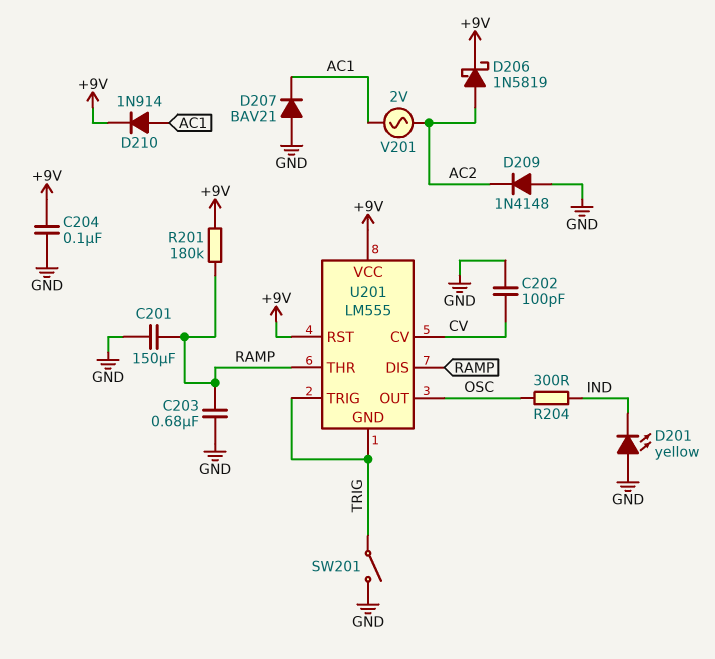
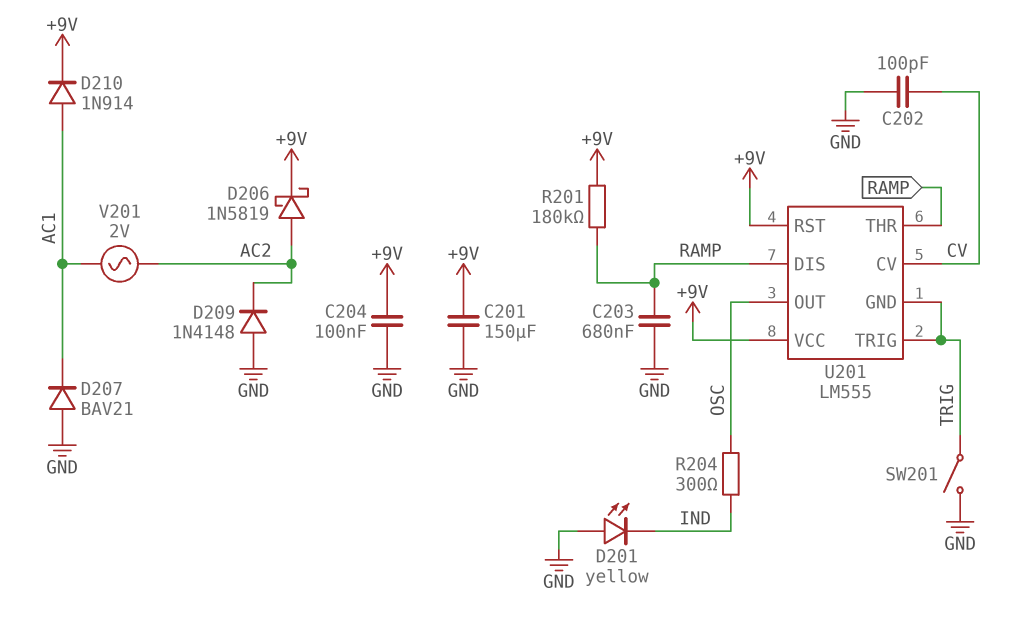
C201: 150uF (GND, RAMP) -> 150uF (+9V, GND)

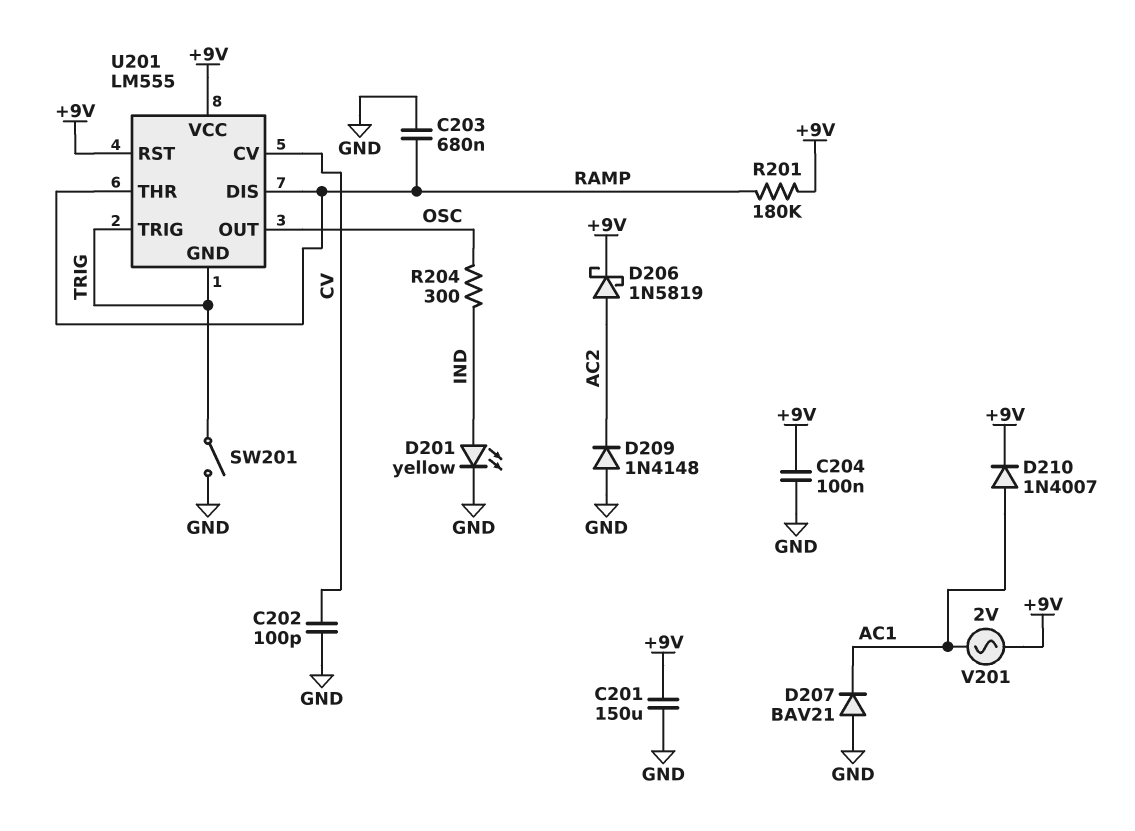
D201: LED yellow (A GND, K IND) -> LED yellow (A IND, K GND)
D210: diode 1N914 (A AC1, K +9V) -> diode 1N4007 (A AC1, K +9V)
V201: AC 2V (AC1, AC2) -> AC 2V (+9V, AC1)

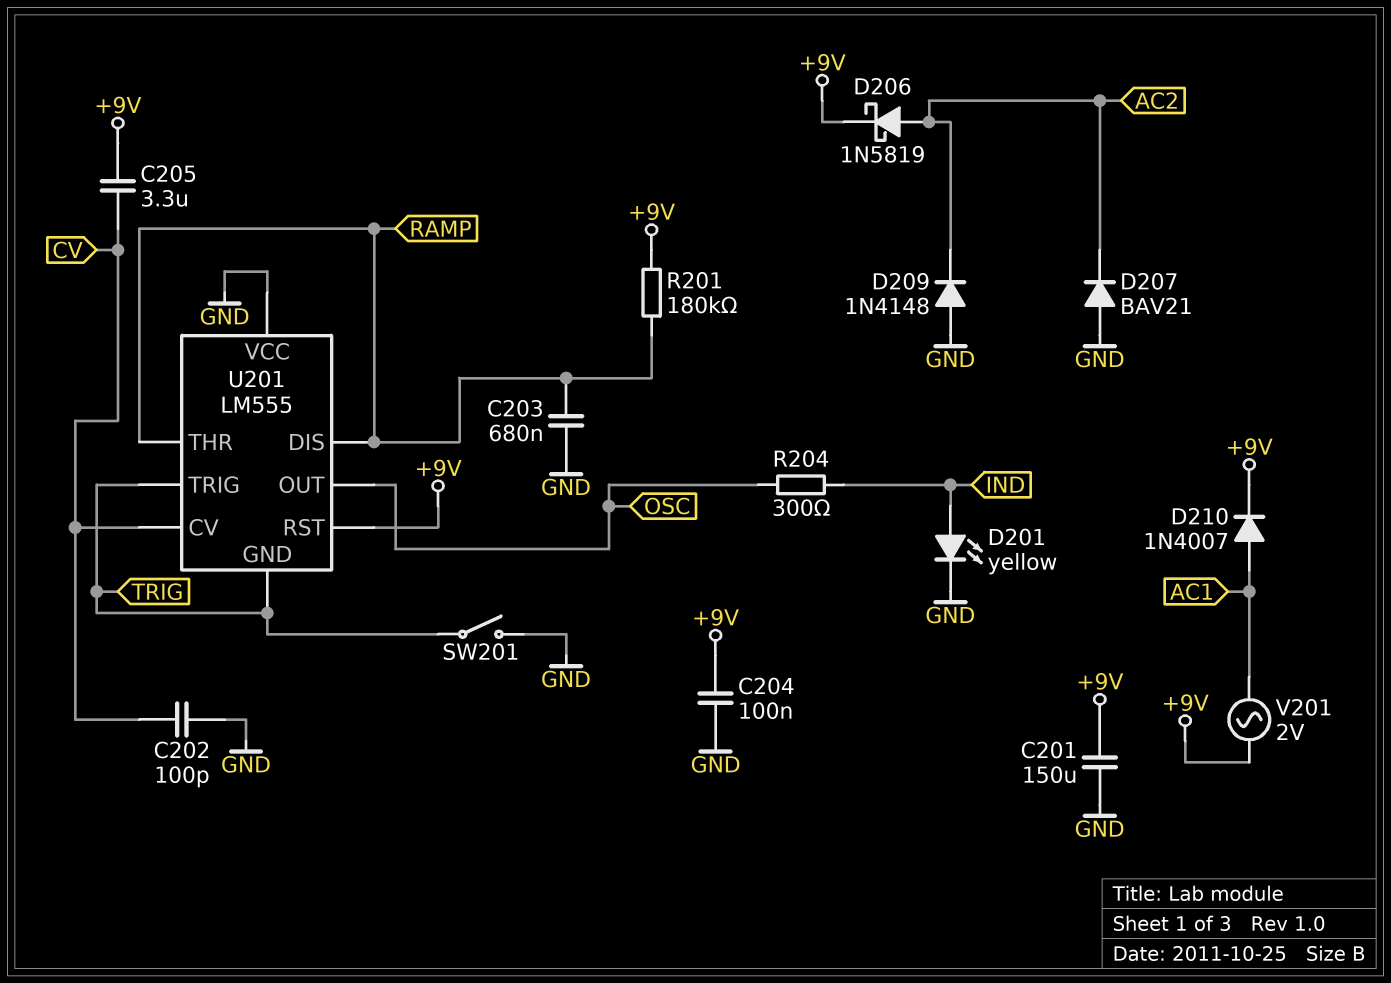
C205: none -> 3.3uF (+9V, CV)
D207: diode BAV21 (A GND, K AC1) -> diode BAV21 (A GND, K AC2)
U201 pin VCC: +9V -> GND

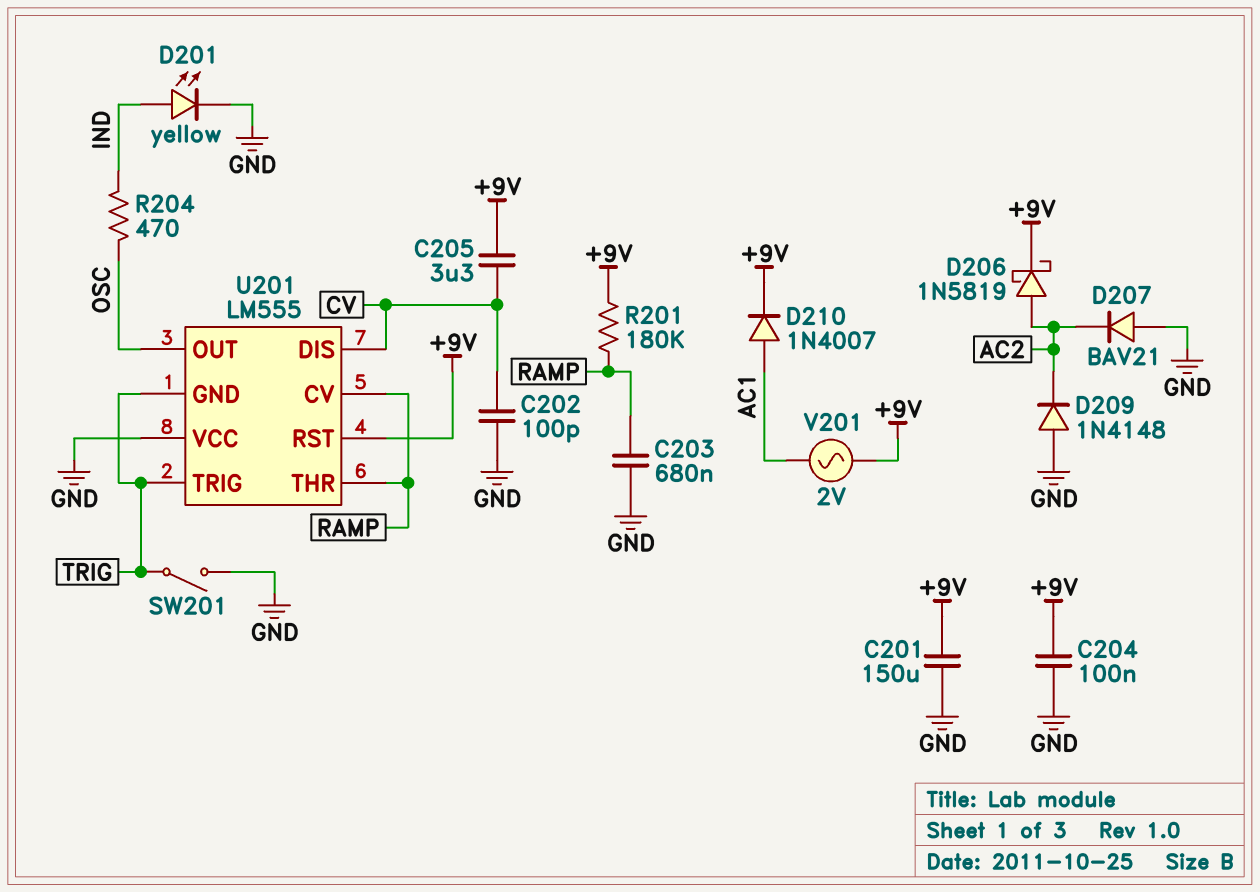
R204: 300 (IND, OSC) -> 470 (IND, OSC)
U201 pin CV: CV -> RAMP
U201 pin DIS: RAMP -> CV

